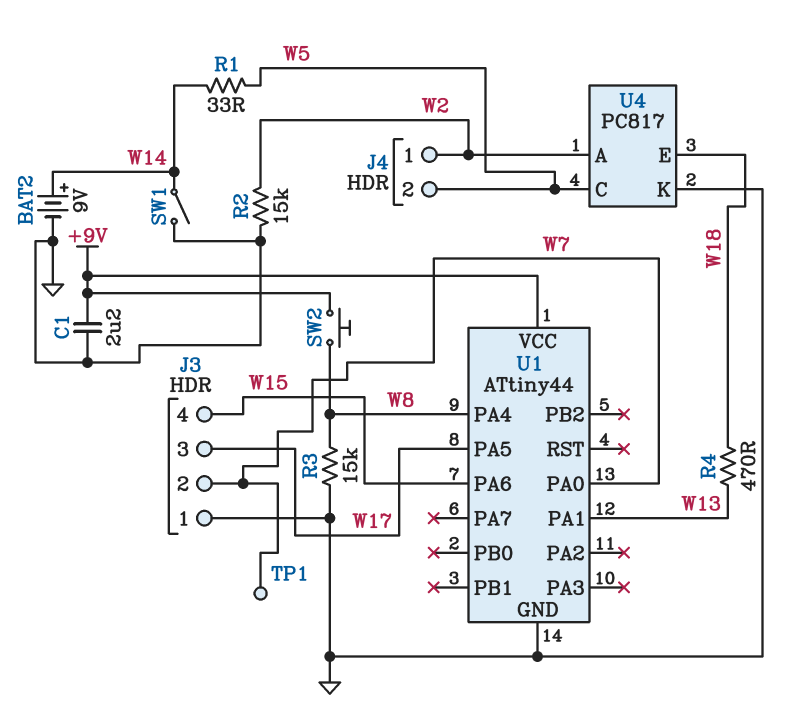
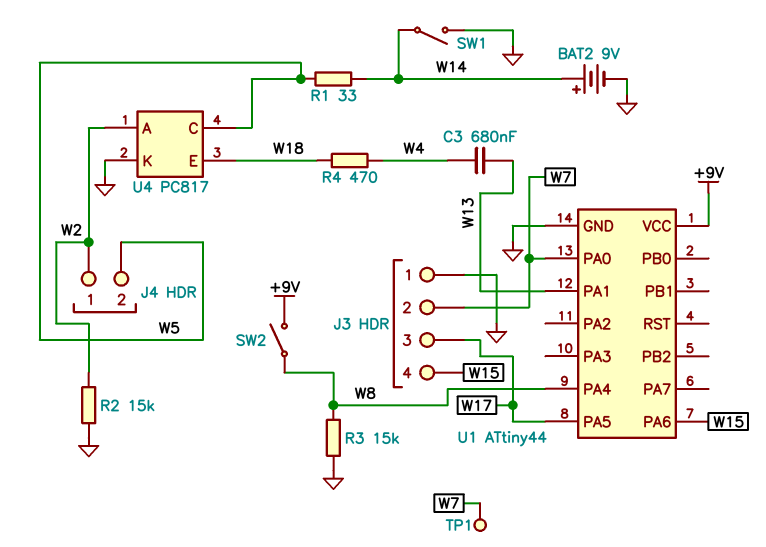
C1: 2.2uF (+9V, GND) -> none
C3: none -> 680nF (W4, W13)
R4: 470 (W13, W18) -> 470 (W4, W18)
SW2: button (+9V, W8) -> switch (+9V, W8)

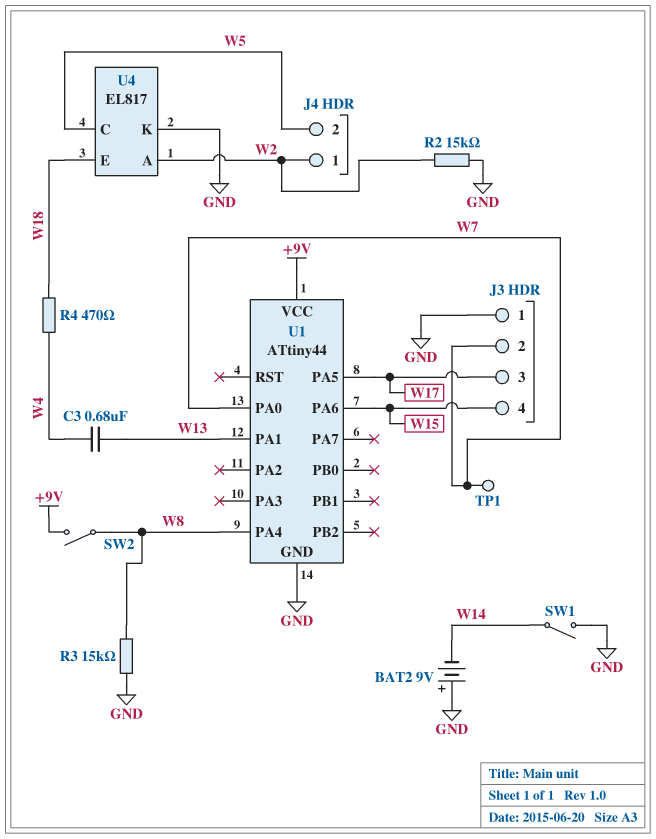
BAT2: 9V (plus W14, minus GND) -> 9V (plus GND, minus W14)
R1: 33 (W5, W14) -> none
U4: PC817 -> EL817

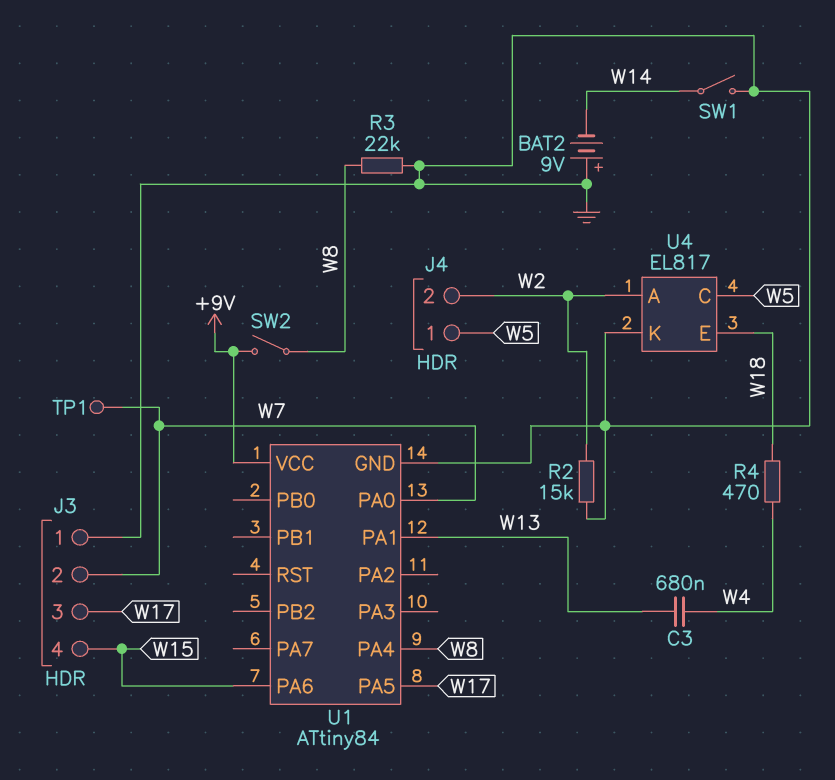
J4 pin 1: W2 -> W5
J4 pin 2: W5 -> W2
R3: 15k (GND, W8) -> 22k (GND, W8)
U1: ATtiny44 -> ATtiny84

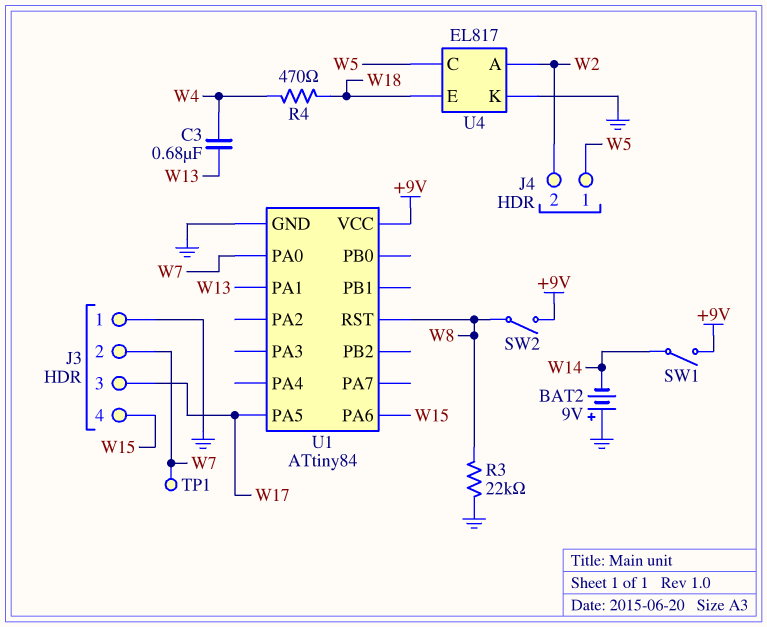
R2: 15k (GND, W2) -> none
SW1: switch (GND, W14) -> switch (+9V, W14)
U1 pin PA4: W8 -> none
U1 pin RST: none -> W8

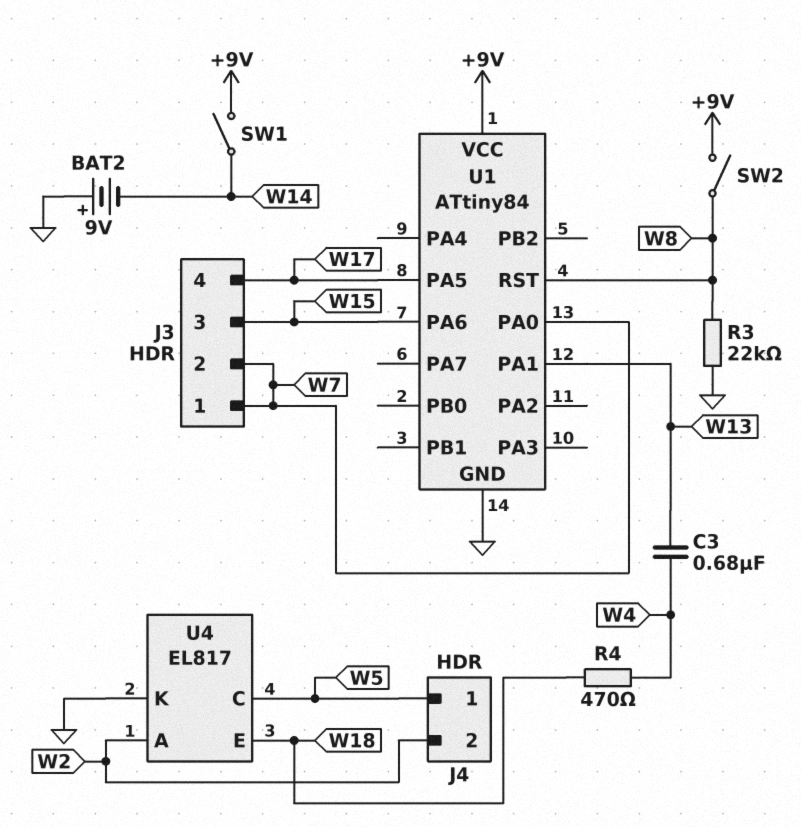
J3 pin 1: GND -> W7
J3 pin 3: W17 -> W15
J3 pin 4: W15 -> W17
TP1: test point (W7) -> none

